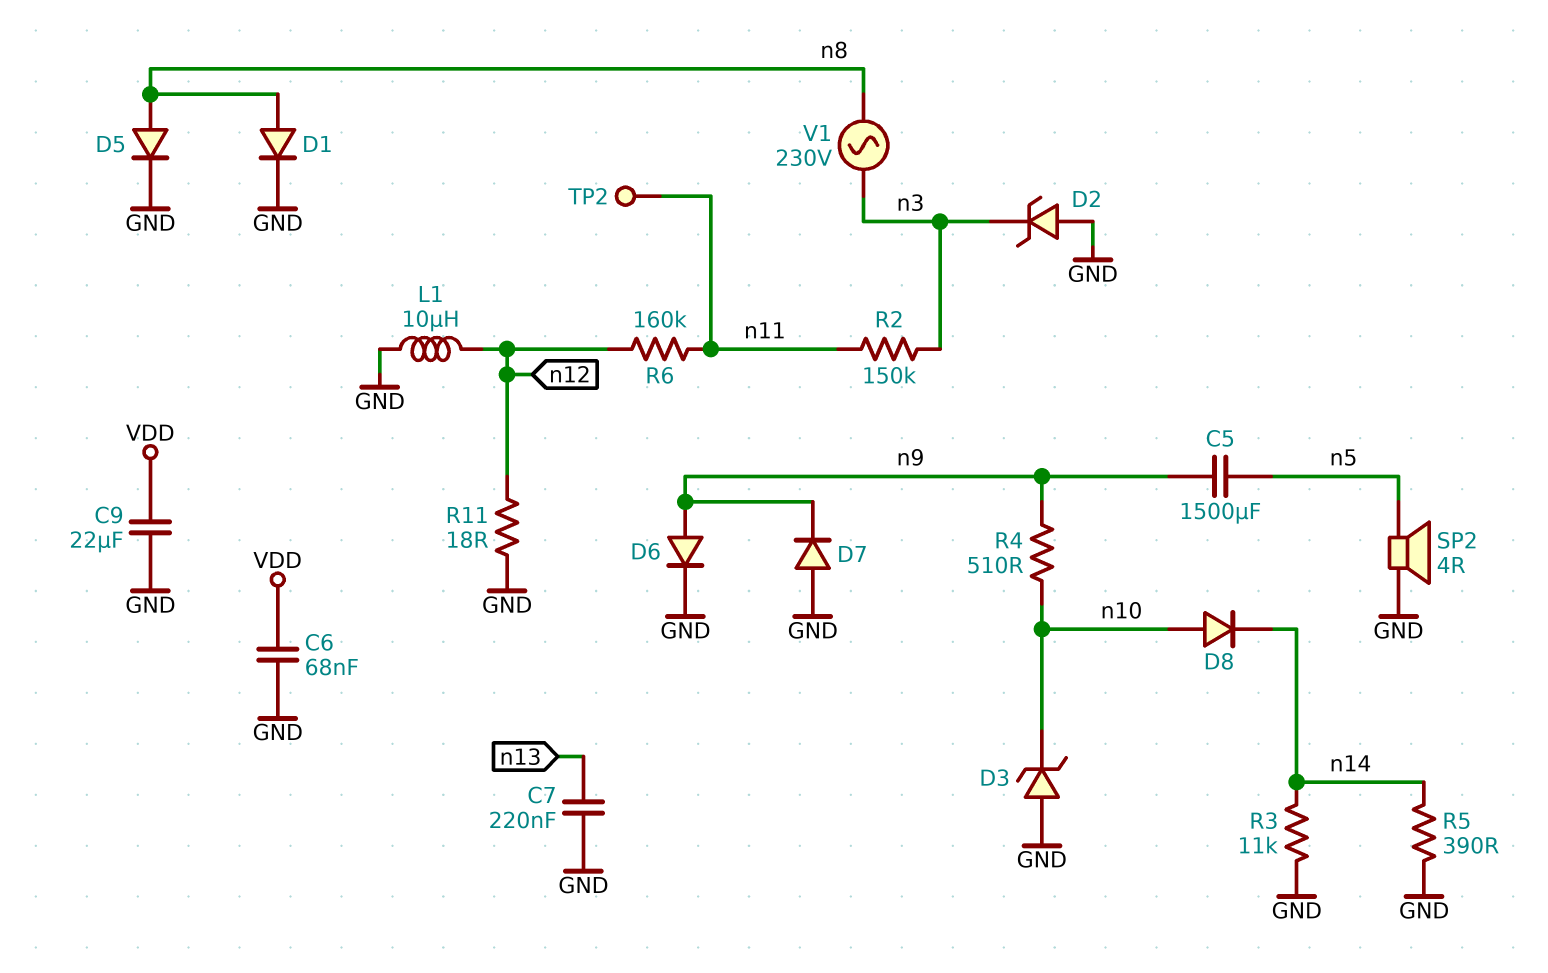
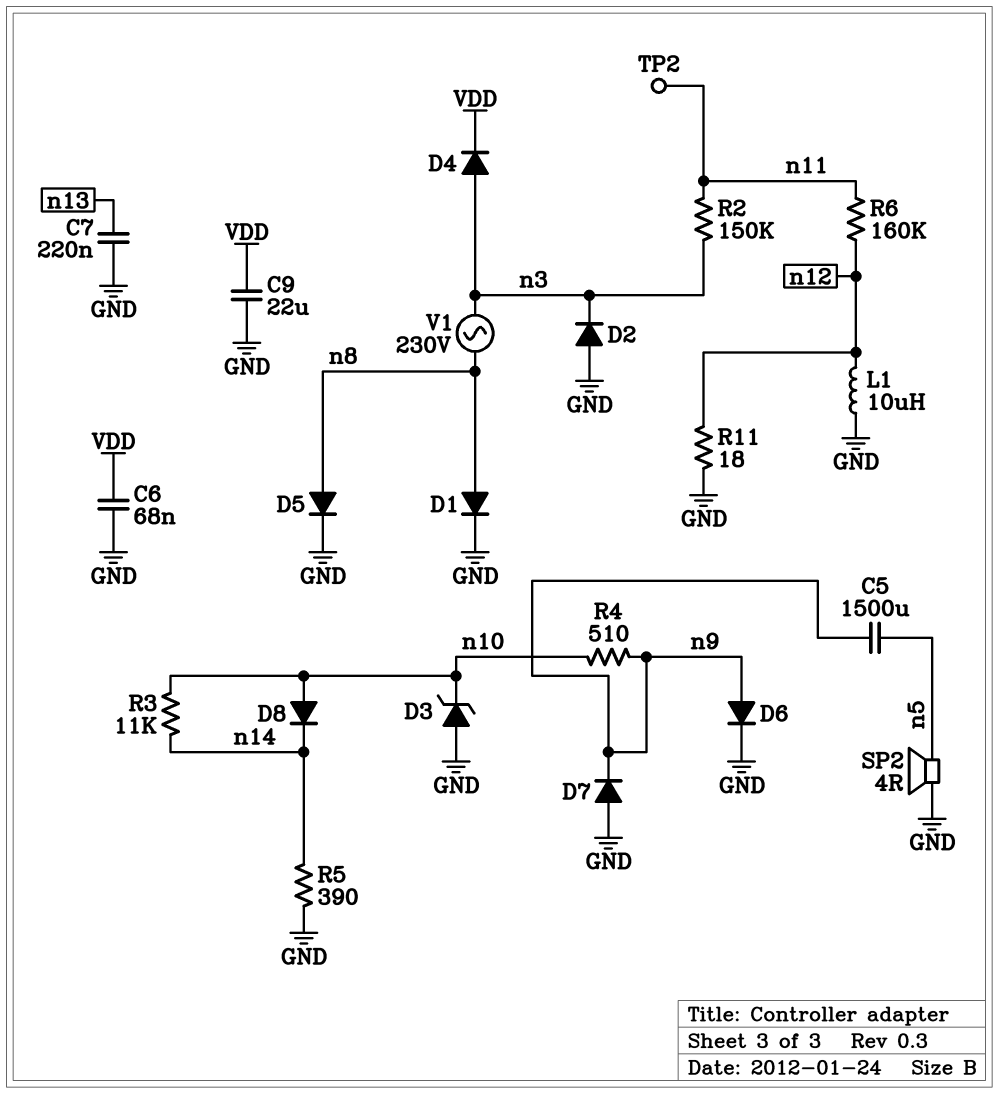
D2: zener (A GND, K n3) -> diode (A GND, K n3)
D4: none -> diode (A n3, K VDD)
R3: 11k (GND, n14) -> 11k (n10, n14)

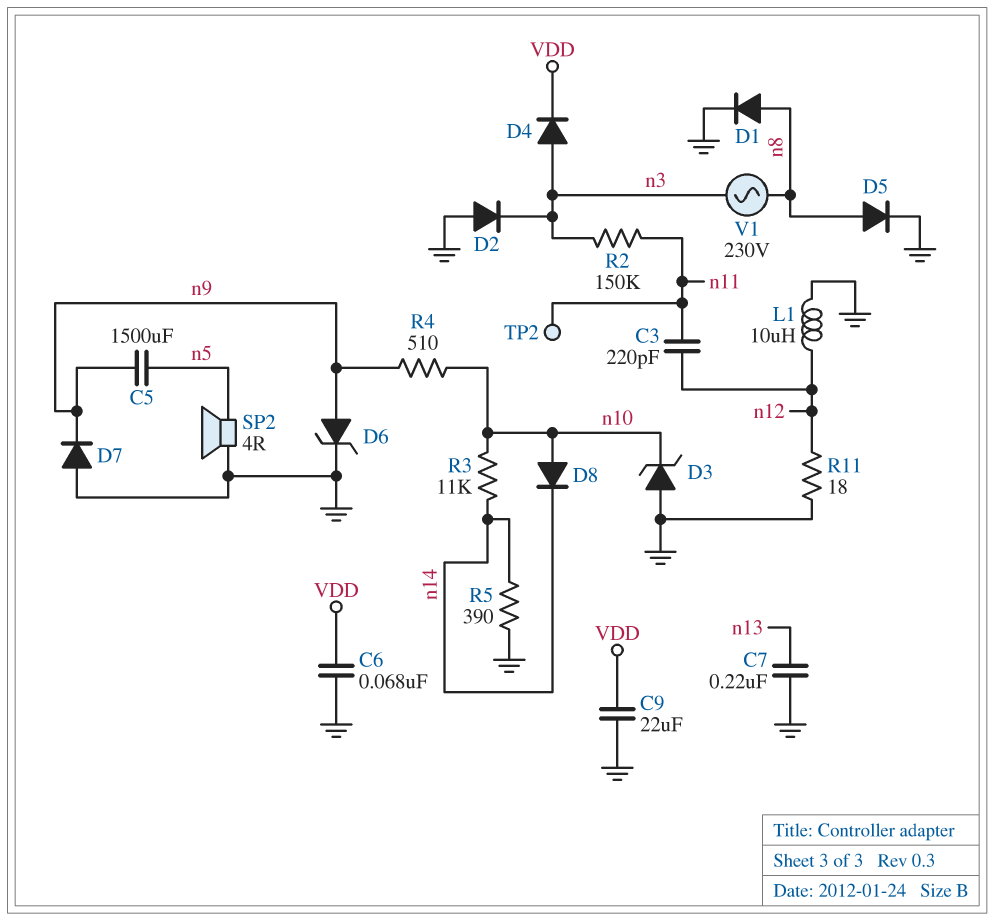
C3: none -> 220pF (n11, n12)
D6: diode (A n9, K GND) -> zener (A n9, K GND)
R6: 160k (n11, n12) -> none

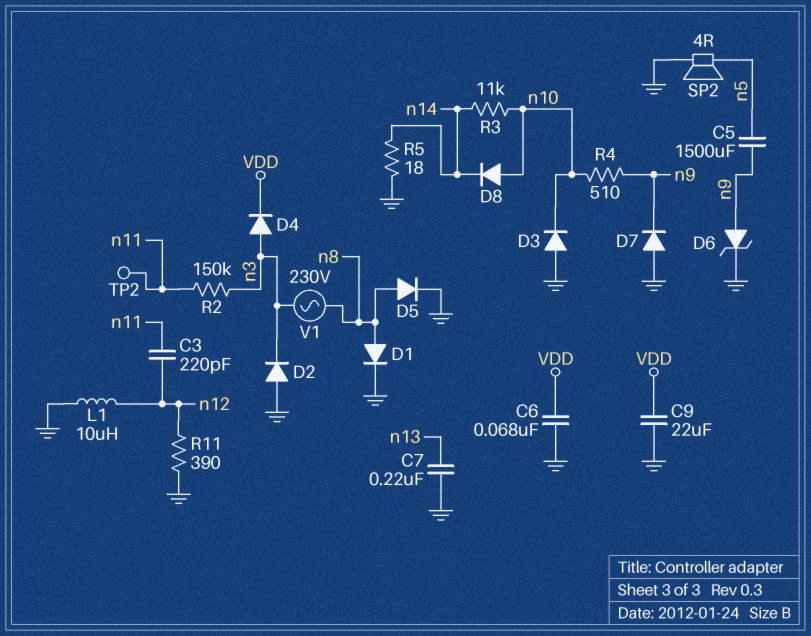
D3: zener (A GND, K n10) -> diode (A GND, K n10)
R5: 390 (GND, n14) -> 18 (GND, n14)
R11: 18 (GND, n12) -> 390 (GND, n12)

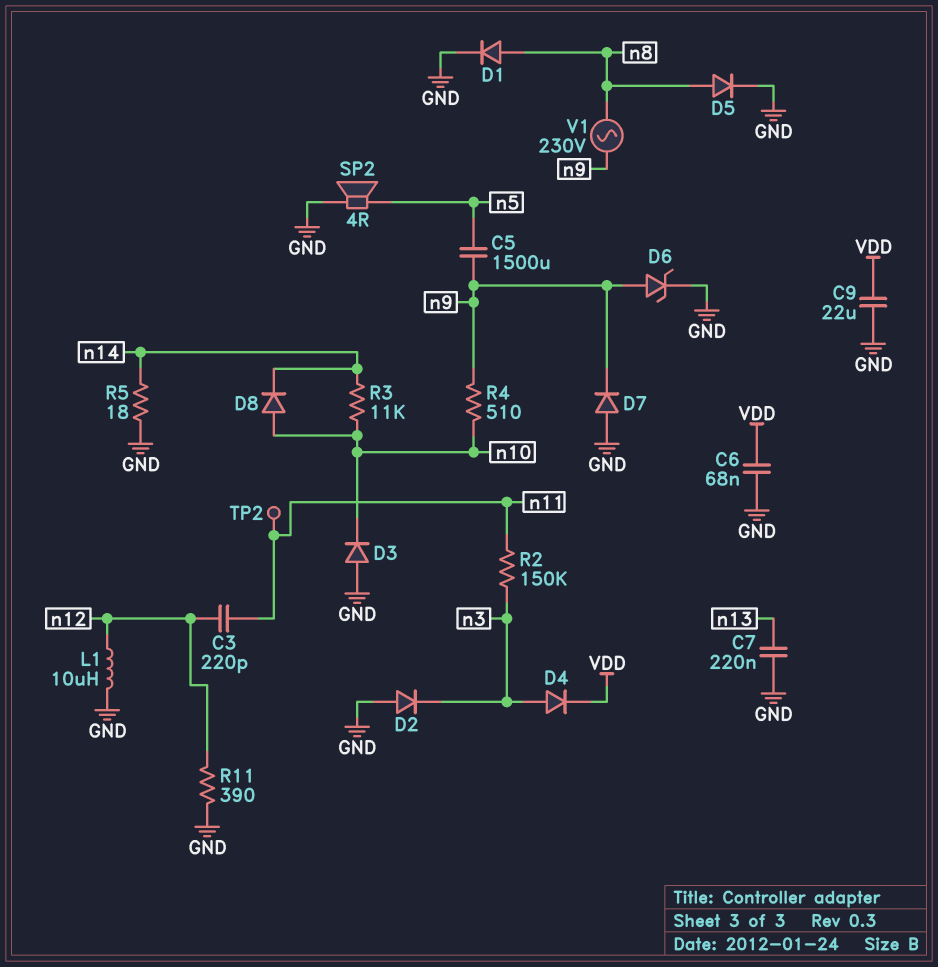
V1: AC 230V (n3, n8) -> AC 230V (n8, n9)

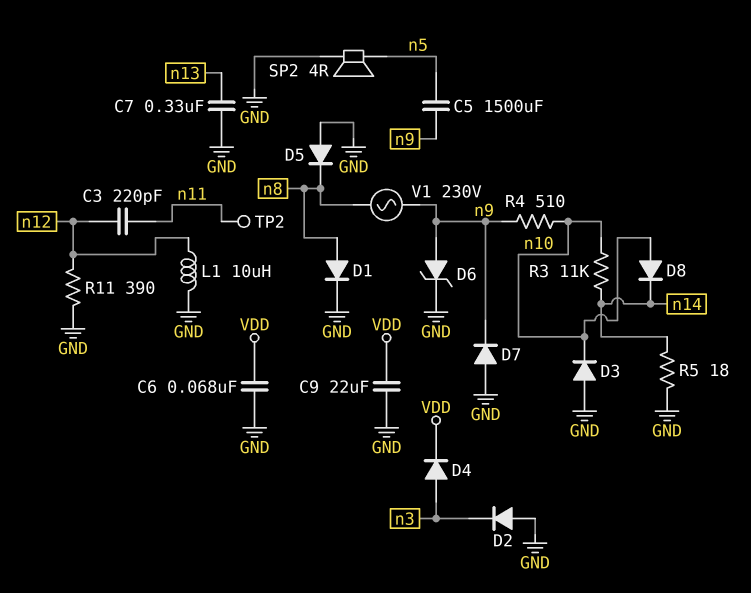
C7: 220nF (GND, n13) -> 330nF (GND, n13)
D5: diode (A n8, K GND) -> diode (A GND, K n8)
R2: 150k (n3, n11) -> none

